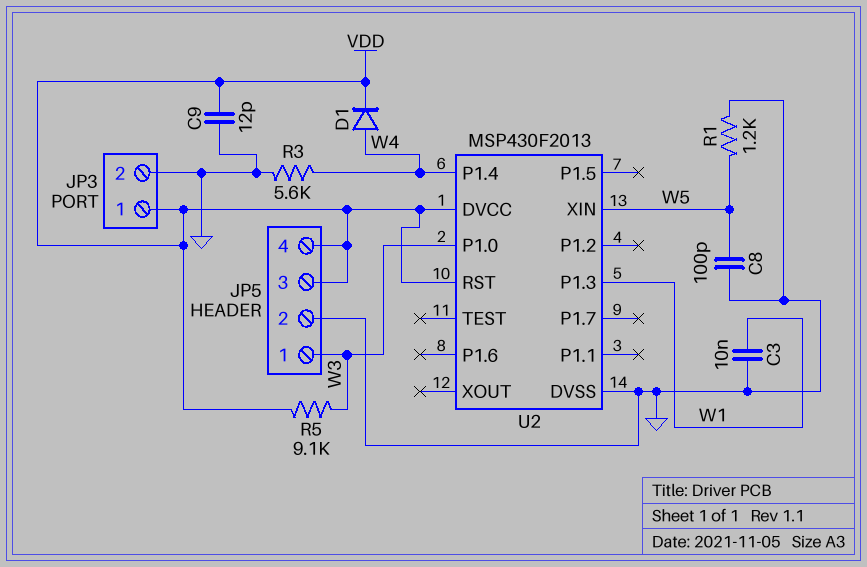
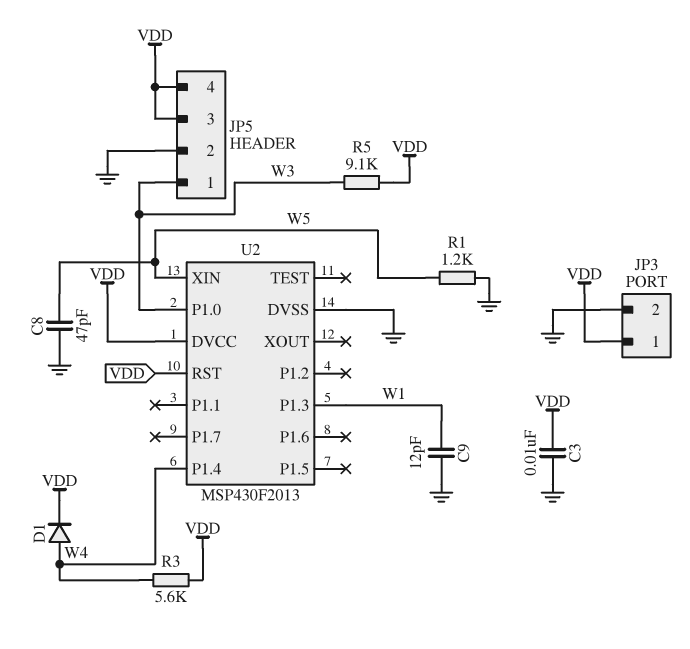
C3: 10nF (GND, W1) -> 10nF (GND, VDD)
C8: 100pF (GND, W5) -> 47pF (GND, W5)
C9: 12pF (GND, VDD) -> 12pF (GND, W1)
R3: 5.6k (GND, W4) -> 5.6k (VDD, W4)

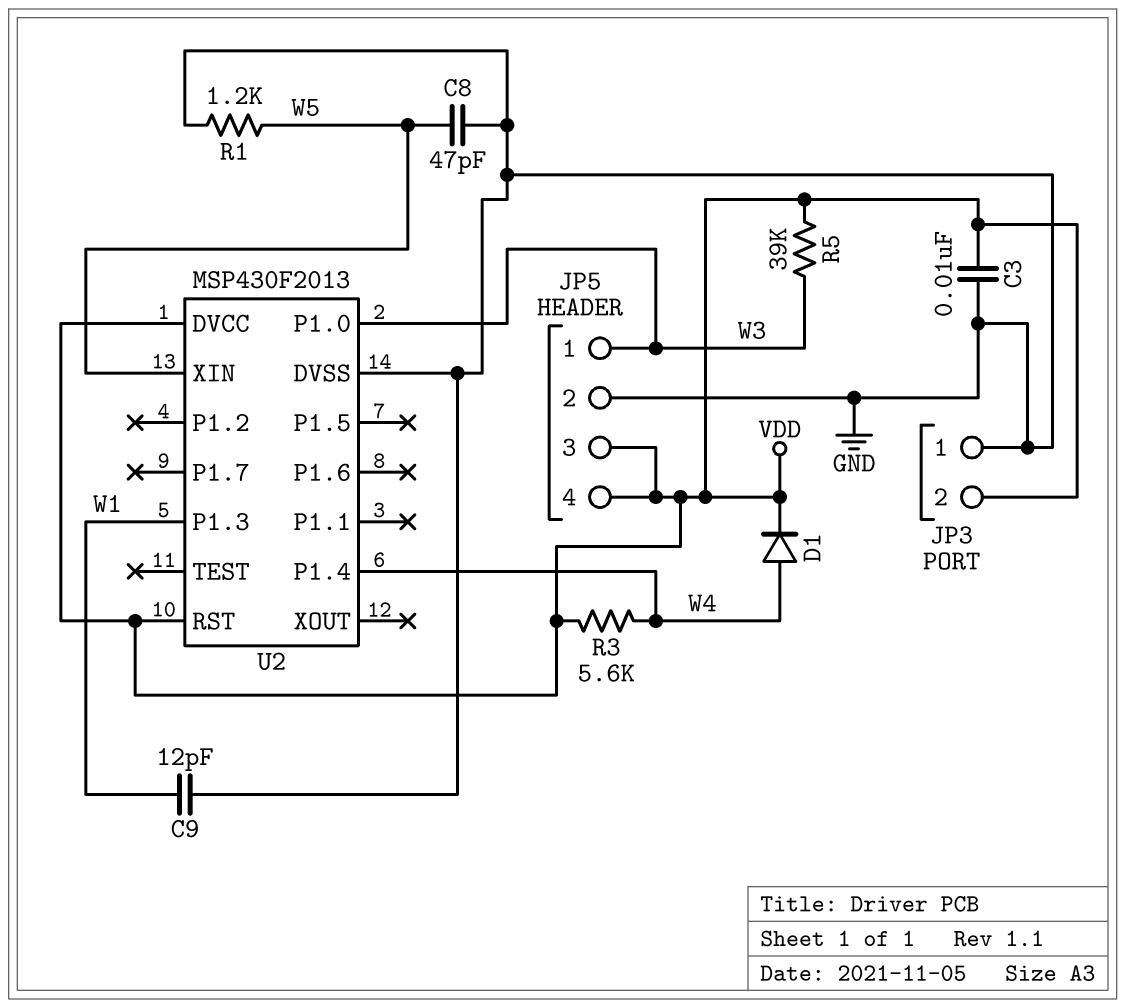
JP3 pin 1: VDD -> GND
JP3 pin 2: GND -> VDD
R5: 9.1k (VDD, W3) -> 39k (VDD, W3)

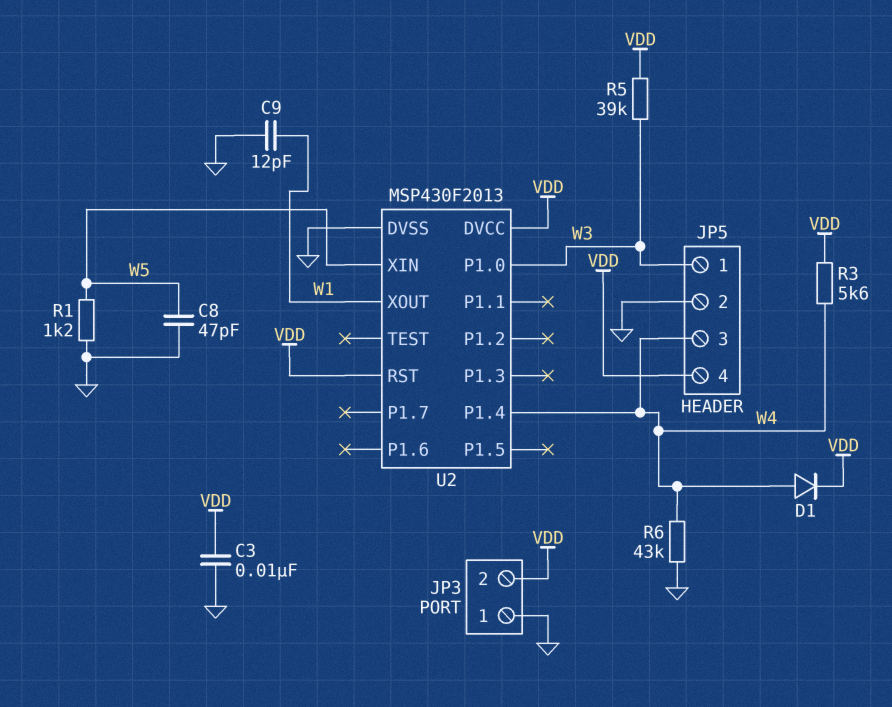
JP5 pin 3: VDD -> W4
R6: none -> 43k (GND, W4)
U2 pin P1.3: W1 -> none
U2 pin XOUT: none -> W1

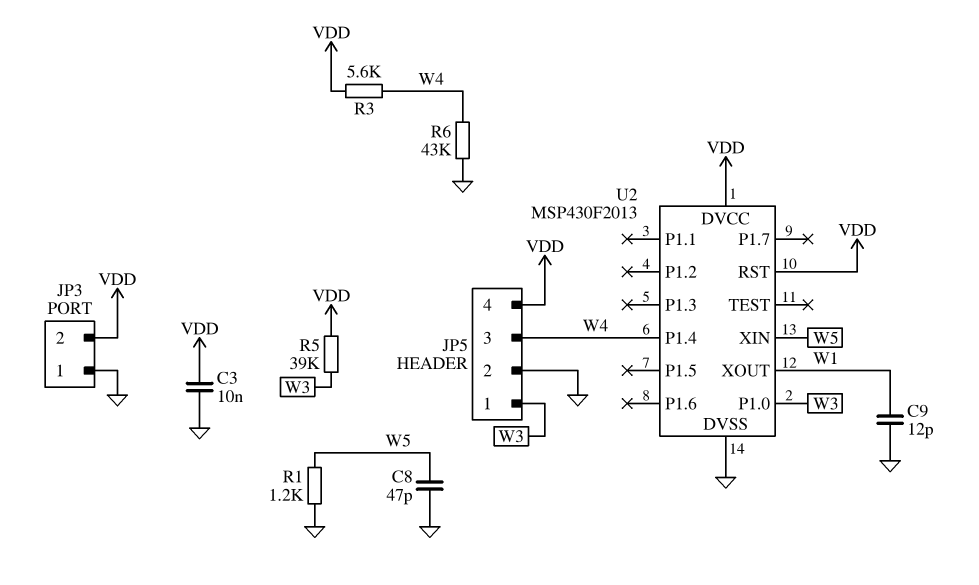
D1: diode (A W4, K VDD) -> none

